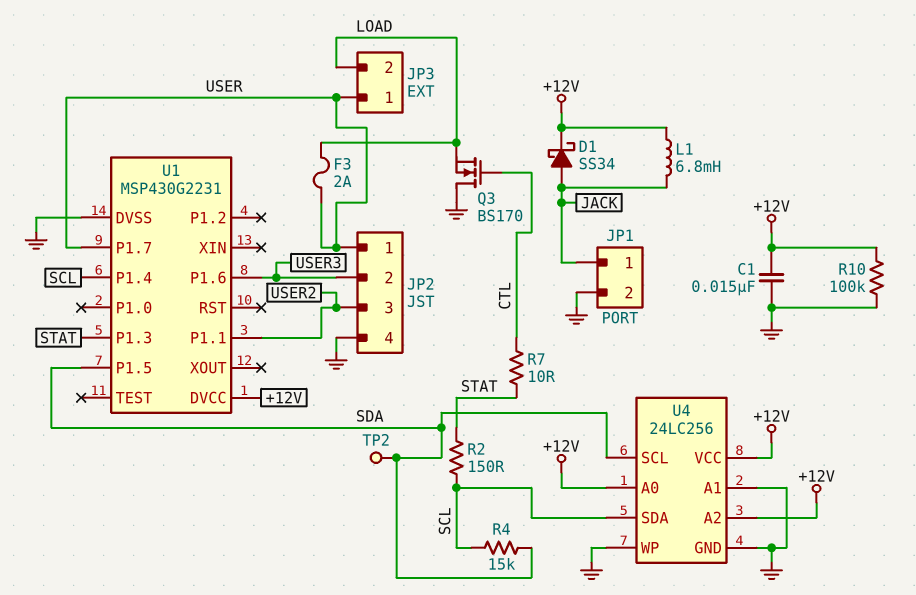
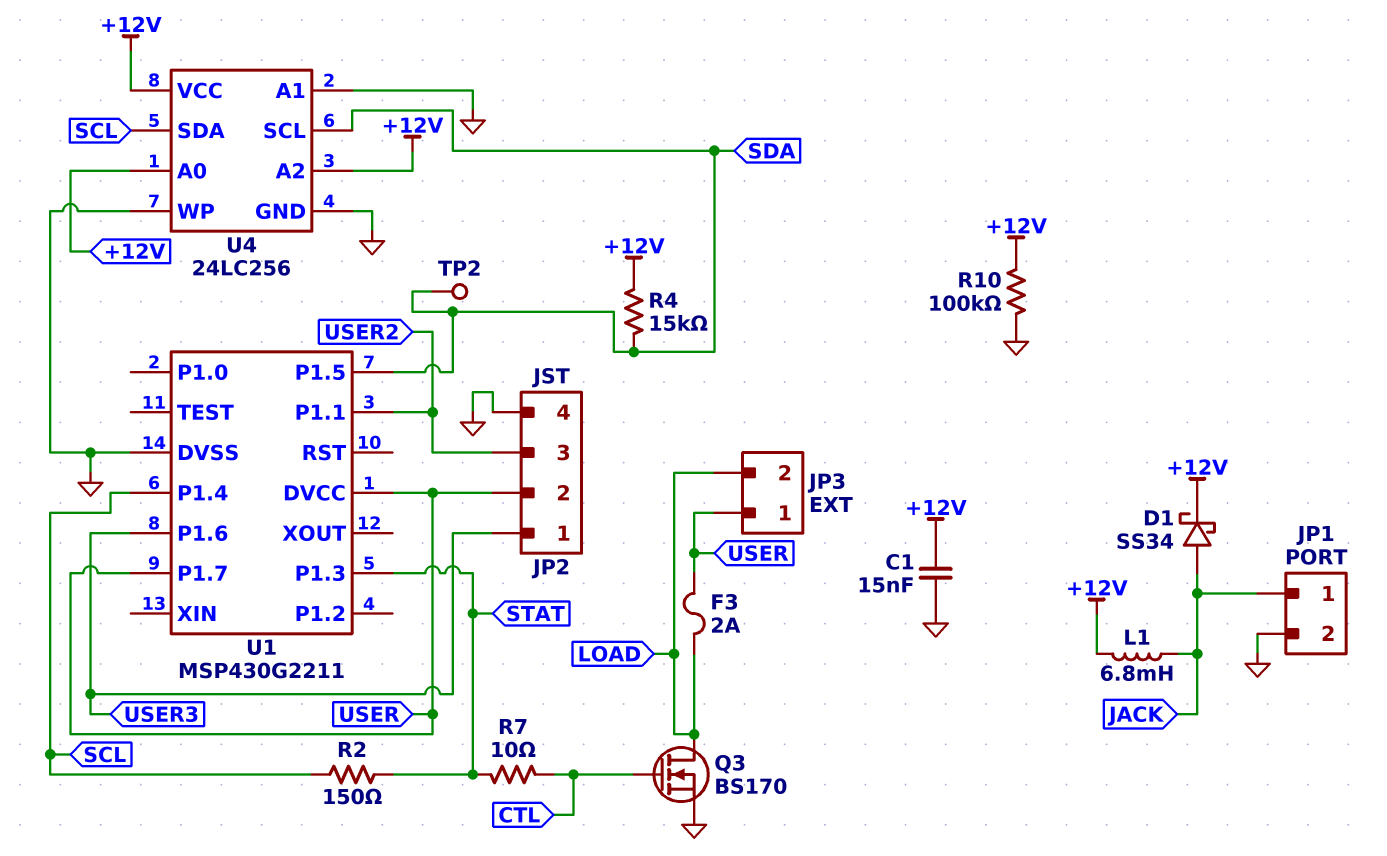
JP2 pin 1: USER -> USER3
JP2 pin 2: USER3 -> USER
Q3: NMOS BS170 (G CTL, D GND, S LOAD) -> NMOS BS170 (G CTL, D LOAD, S GND)
R4: 15k (SCL, SDA) -> 15k (+12V, SDA)
U1: MSP430G2231 -> MSP430G2211
U1 pin DVCC: +12V -> USER

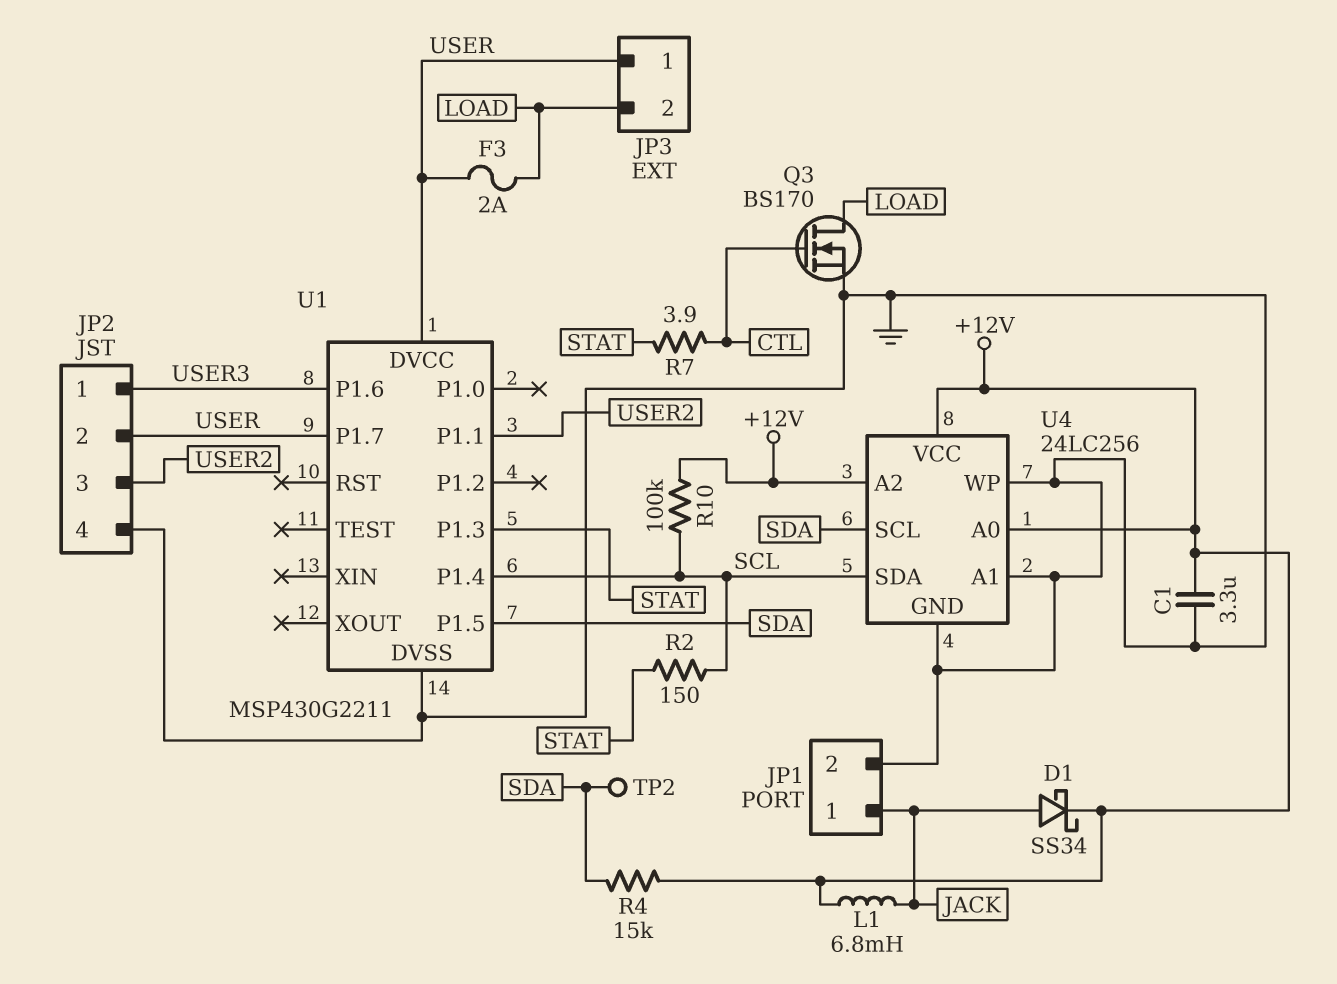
C1: 15nF (+12V, GND) -> 3.3uF (+12V, GND)
R7: 10 (CTL, STAT) -> 3.9 (CTL, STAT)
R10: 100k (+12V, GND) -> 100k (+12V, SCL)

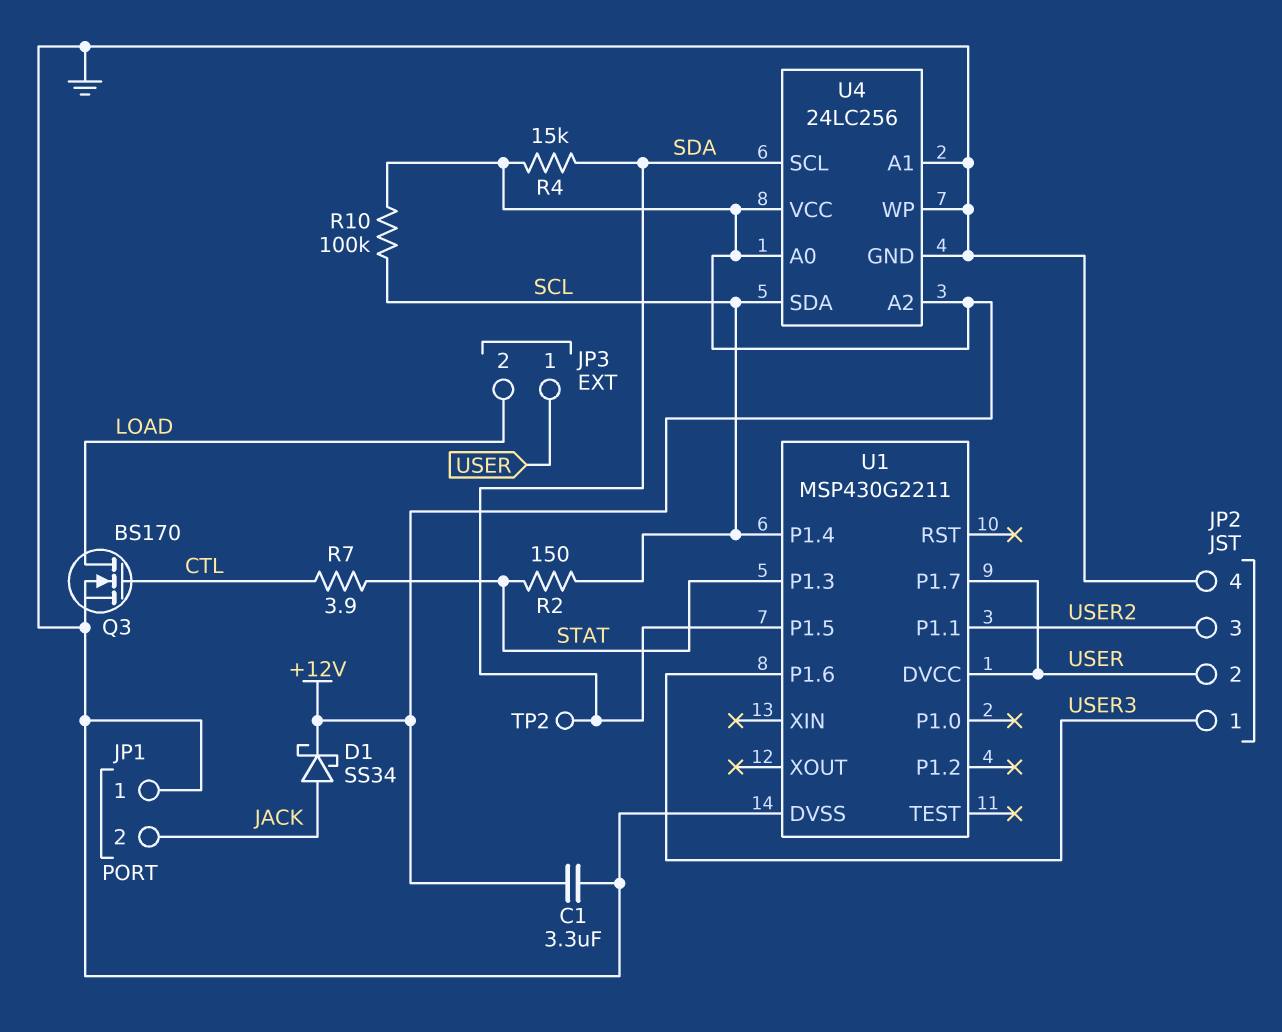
F3: 2A (LOAD, USER) -> none
JP1 pin 1: JACK -> GND
JP1 pin 2: GND -> JACK
L1: 6.8mH (+12V, JACK) -> none

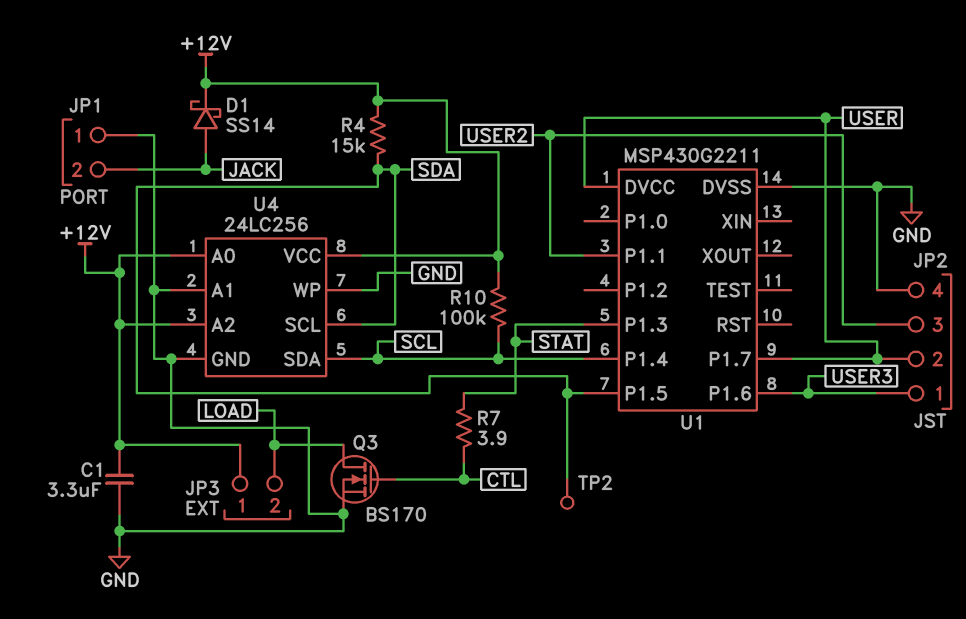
D1: schottky SS34 (A JACK, K +12V) -> schottky SS14 (A JACK, K +12V)
JP3 pin 1: USER -> +12V
R2: 150 (SCL, STAT) -> none

